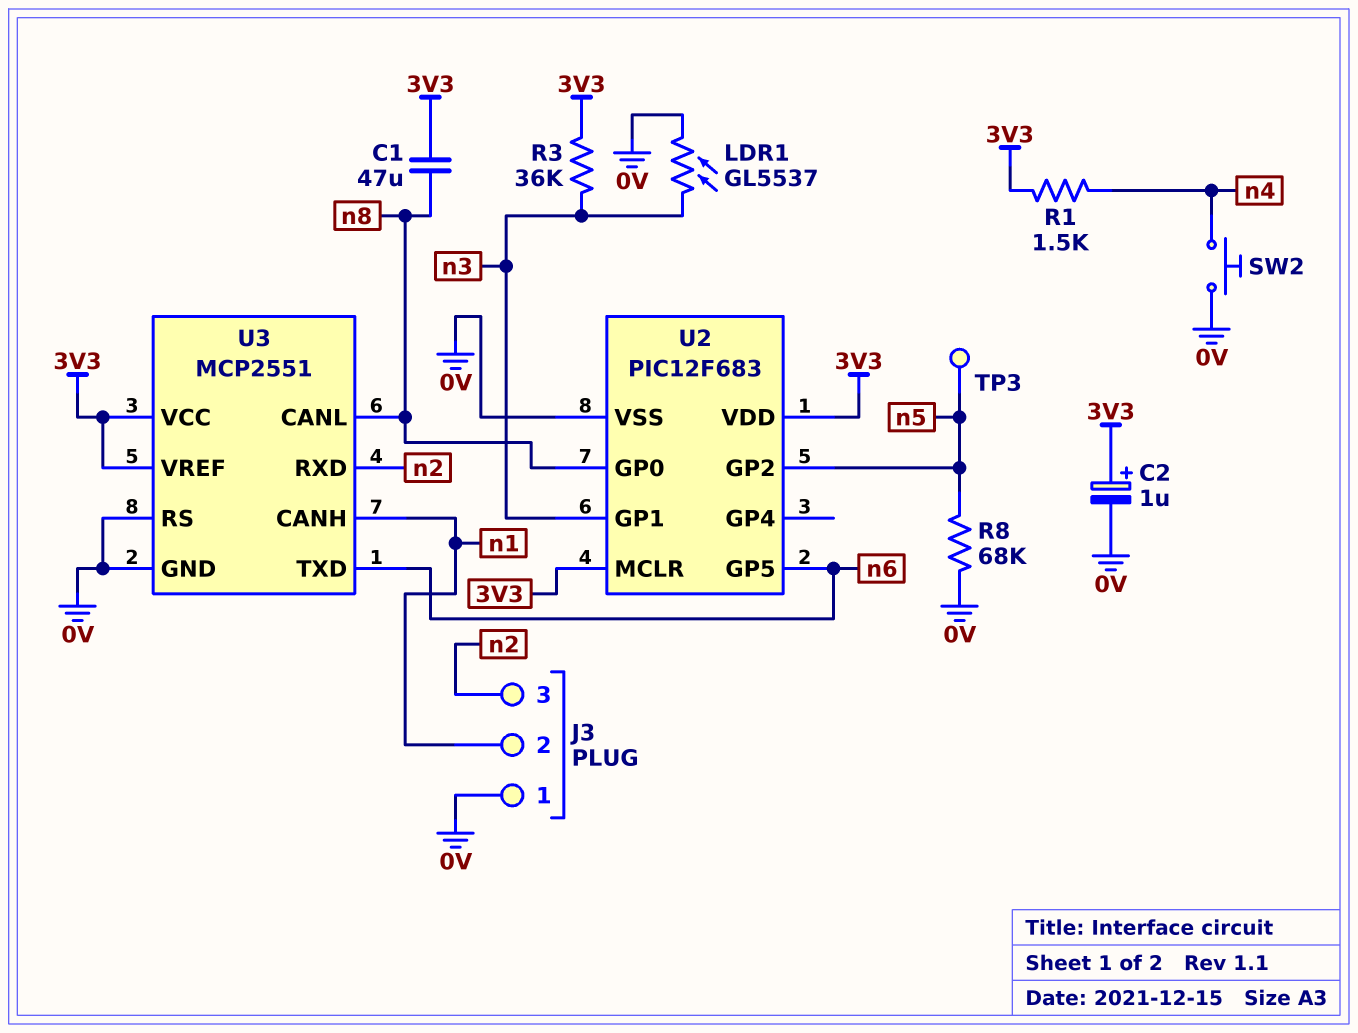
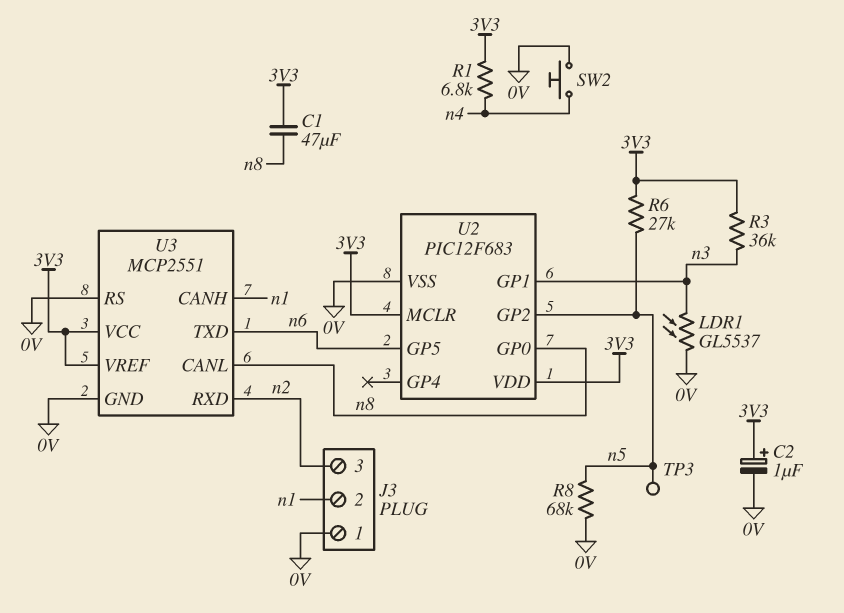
R1: 1.5k (3V3, n4) -> 6.8k (3V3, n4)
R6: none -> 27k (3V3, n5)

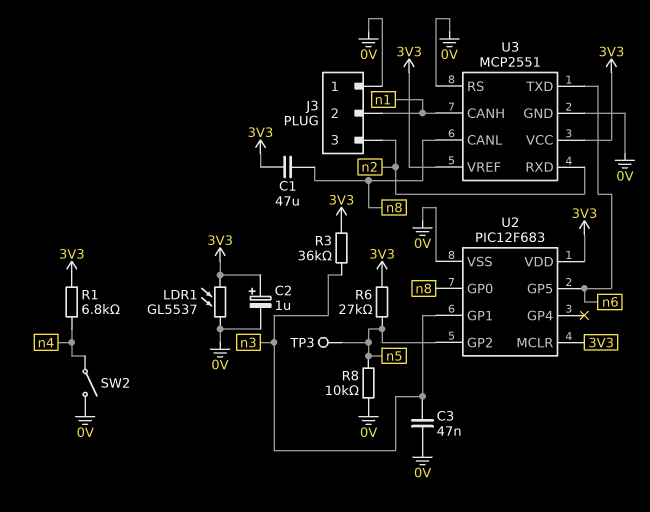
C3: none -> 47nF (0V, n3)
LDR1: GL5537 (0V, n3) -> GL5537 (0V, 3V3)
R8: 68k (0V, n5) -> 10k (0V, n5)
SW2: button (0V, n4) -> switch (0V, n4)

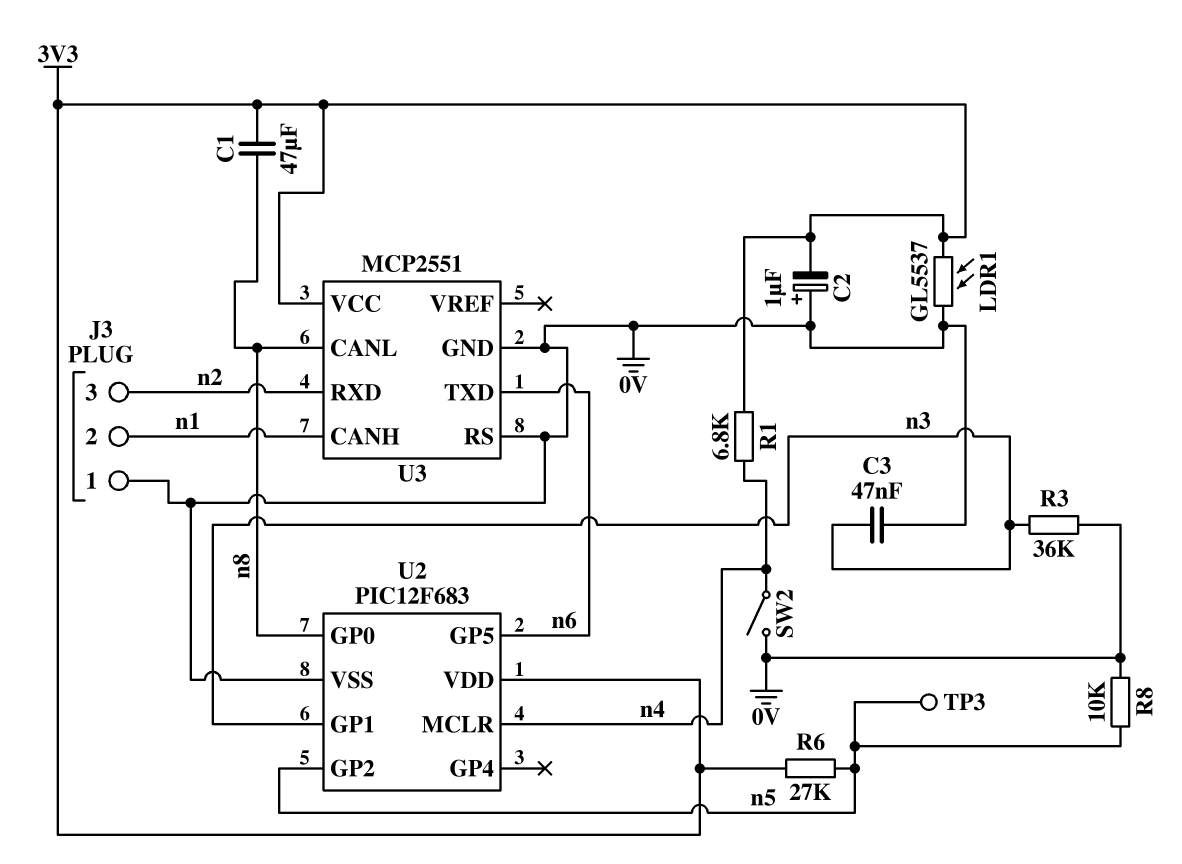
C2: 1uF (plus 3V3, minus 0V) -> 1uF (plus 0V, minus 3V3)
R3: 36k (3V3, n3) -> 36k (0V, n3)
U2 pin MCLR: 3V3 -> n4
U3 pin VREF: 3V3 -> none

